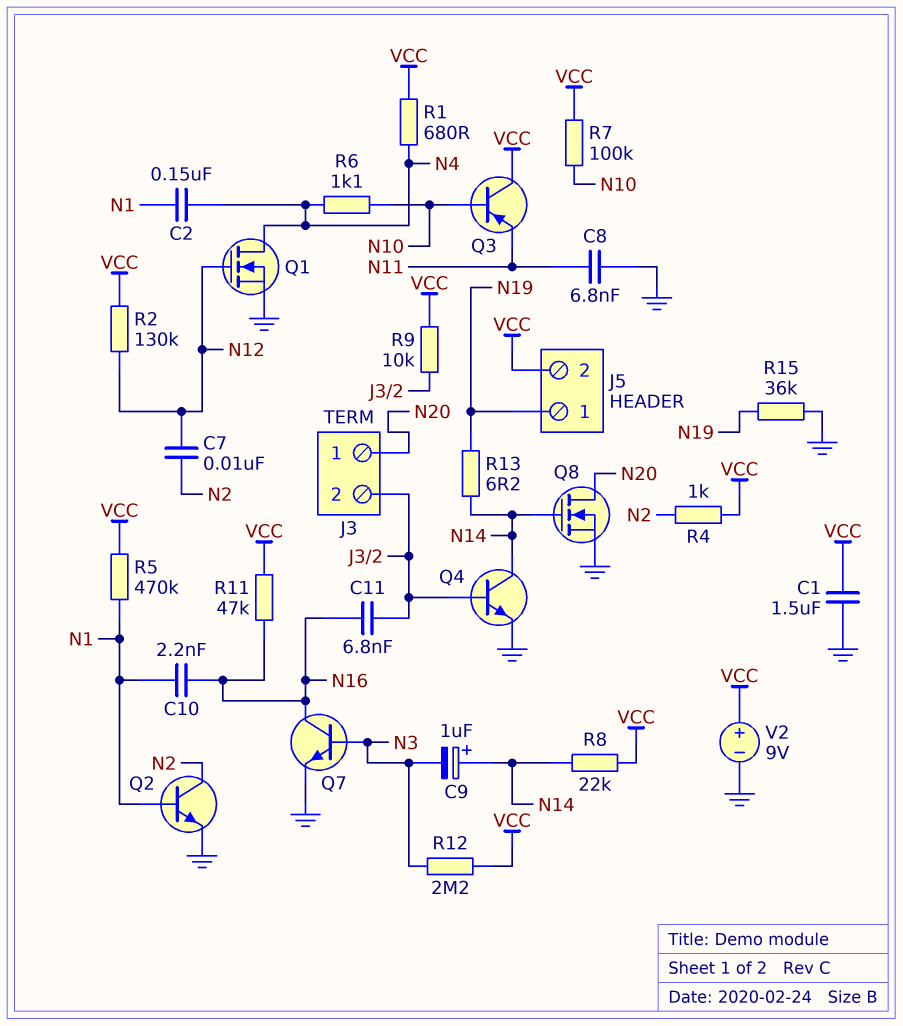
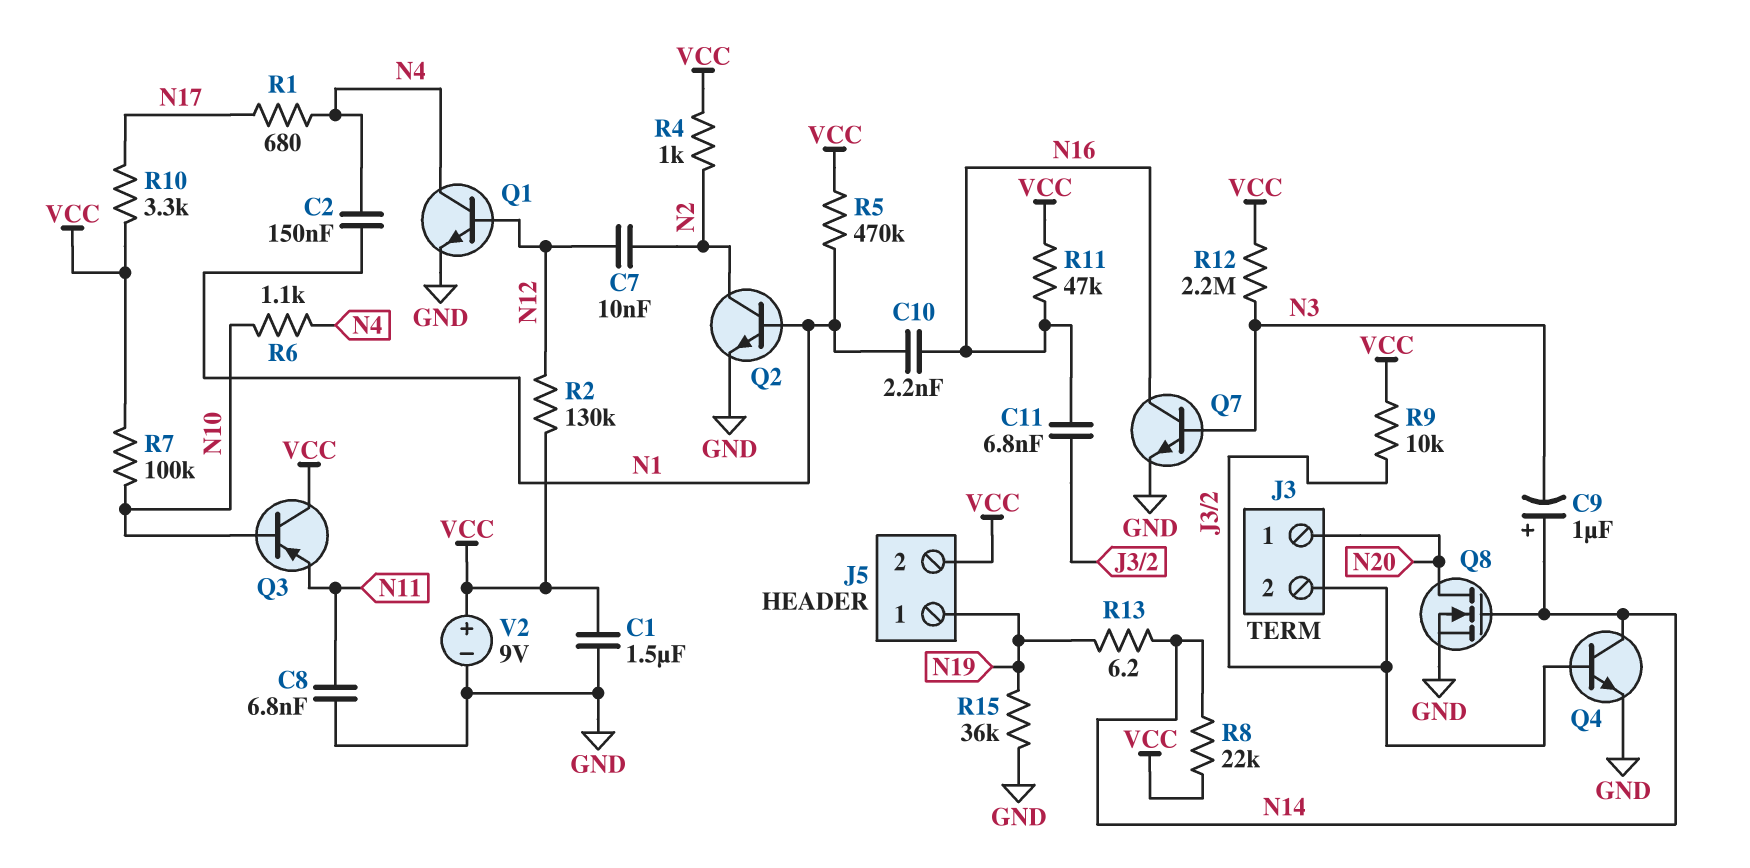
Q1: NMOS (G N12, D N4, S GND) -> NPN (B N12, C N4, E GND)
R1: 680 (N4, VCC) -> 680 (N4, N17)
R10: none -> 3.3k (N17, VCC)

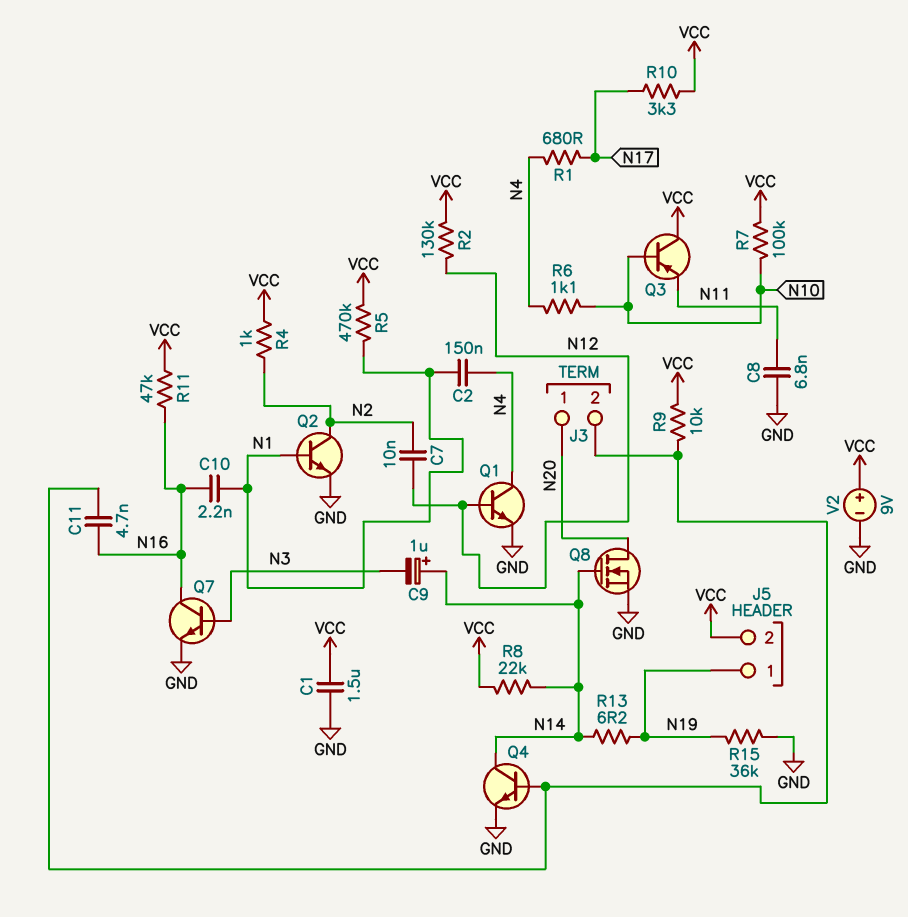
C11: 6.8nF (J3/2, N16) -> 4.7nF (J3/2, N16)
R12: 2.2M (N3, VCC) -> none

